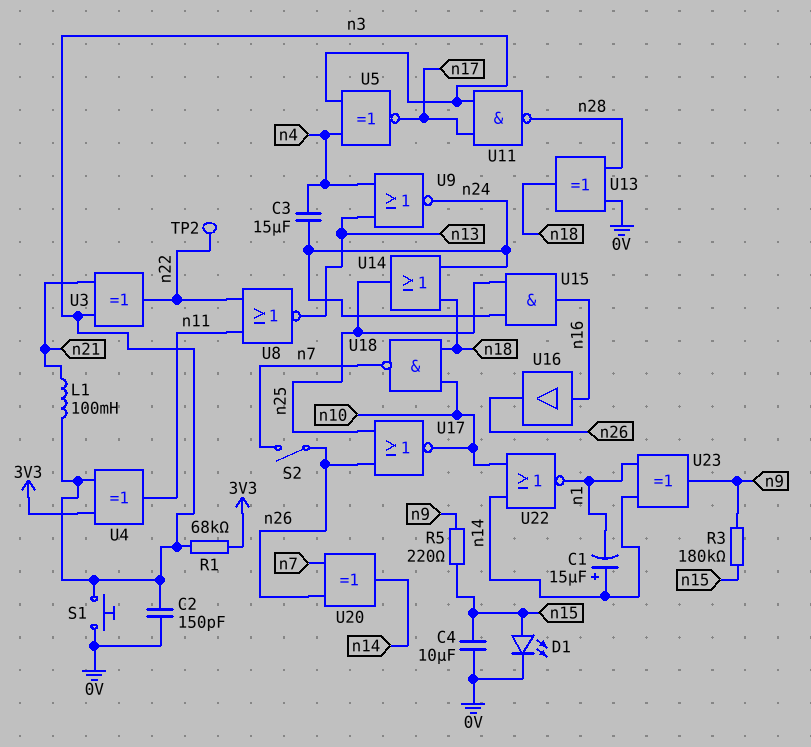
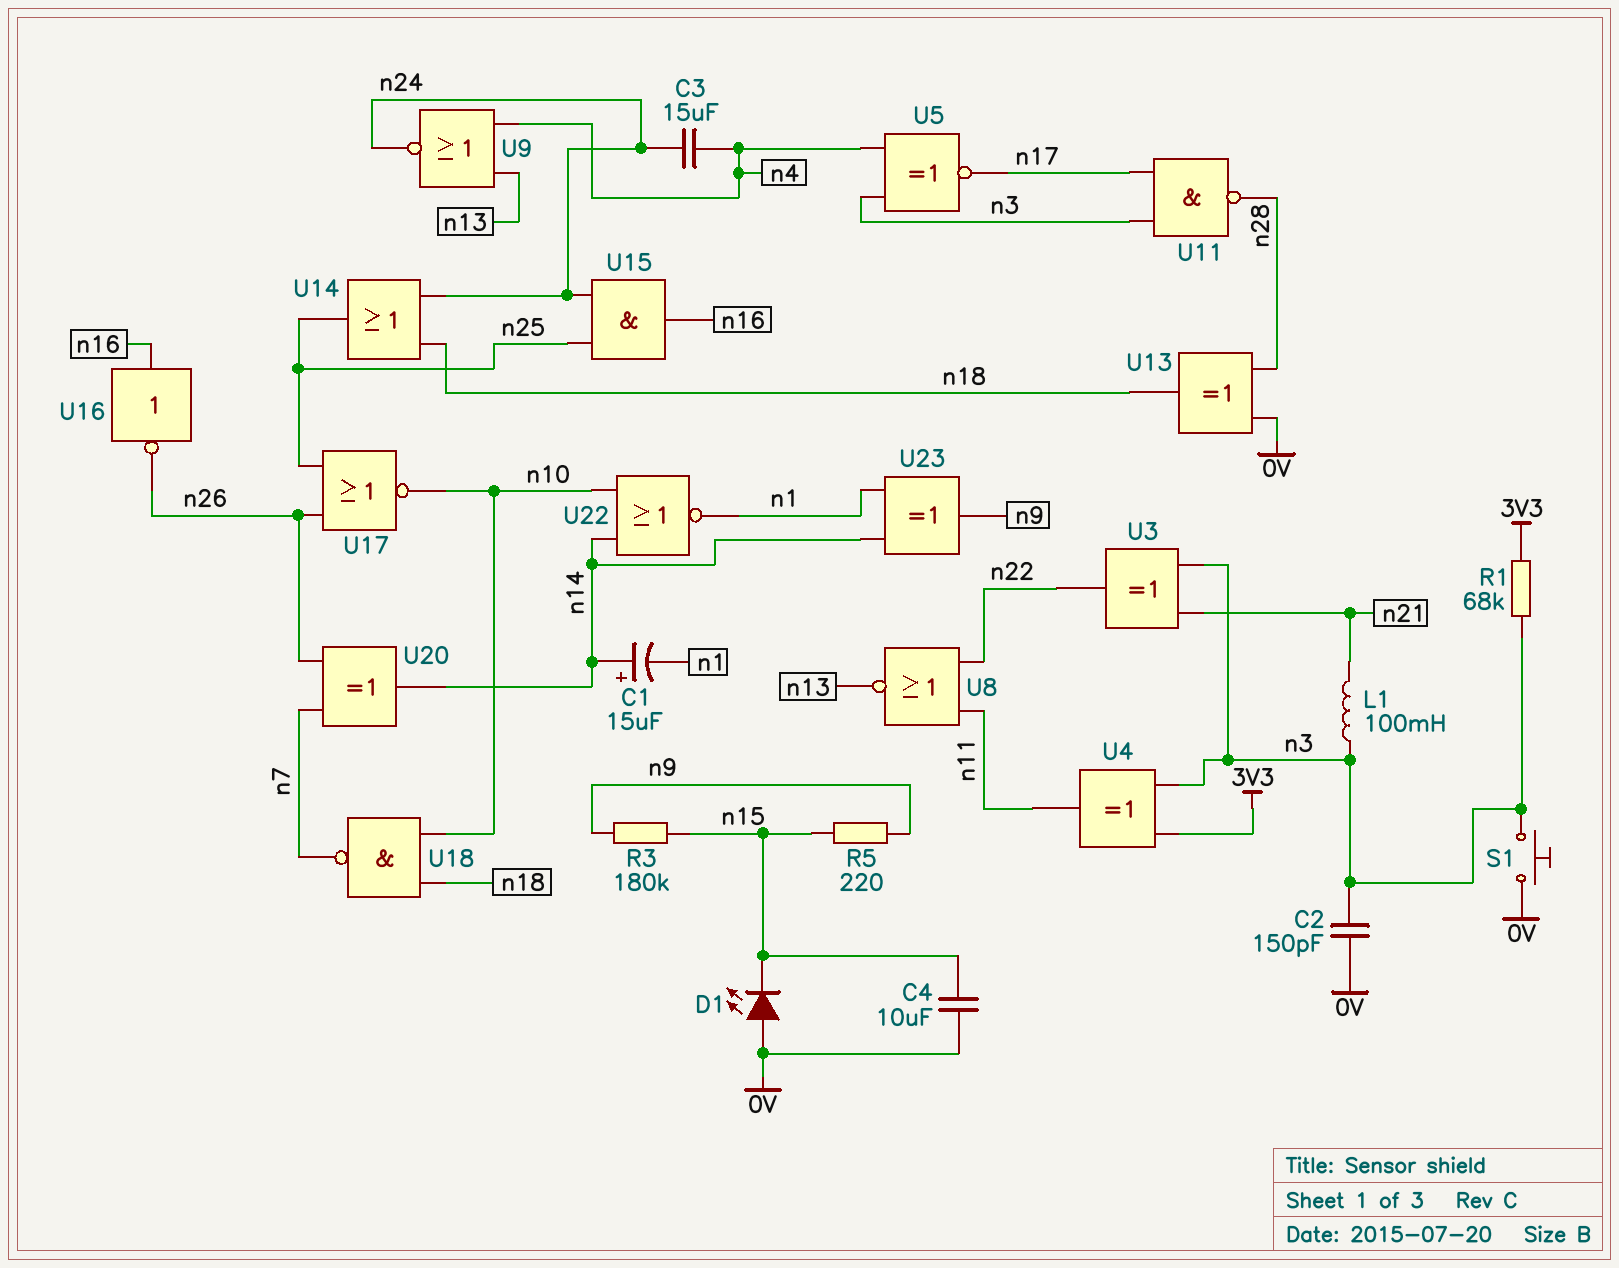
D1: LED (A n15, K 0V) -> LED (A 0V, K n15)
S2: switch (n7, n26) -> none
TP2: test point (n22) -> none
U16: buffer (in n16, out n26) -> NOT (in n16, out n26)

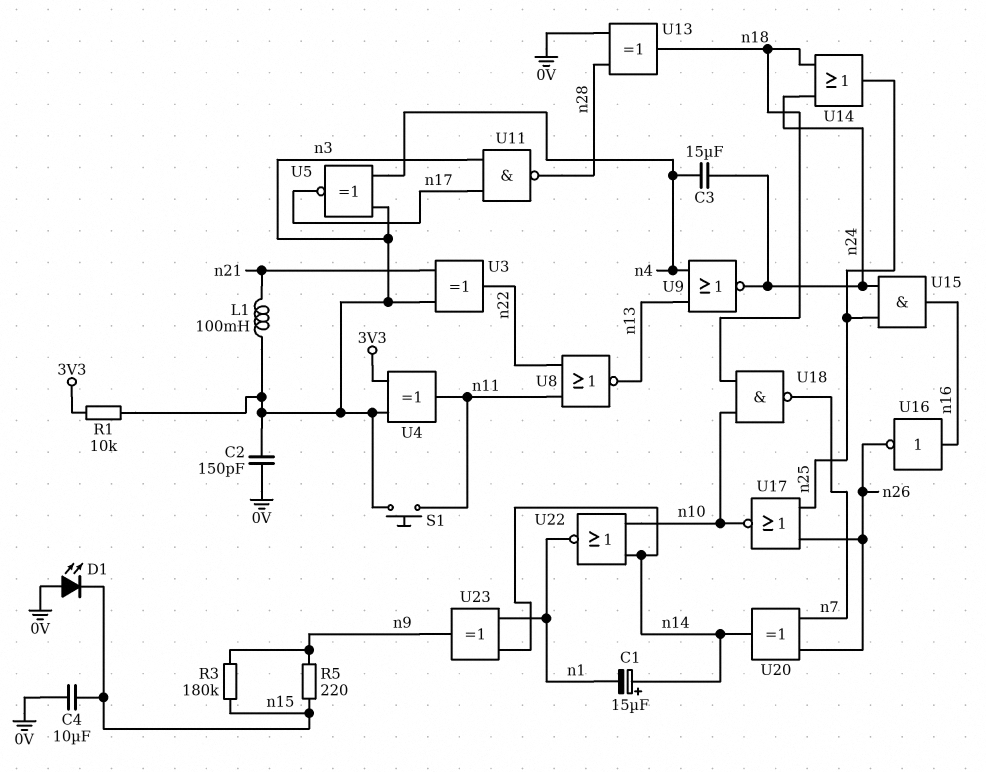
R1: 68k (3V3, n3) -> 10k (3V3, n3)
S1: button (0V, n3) -> button (n3, n11)

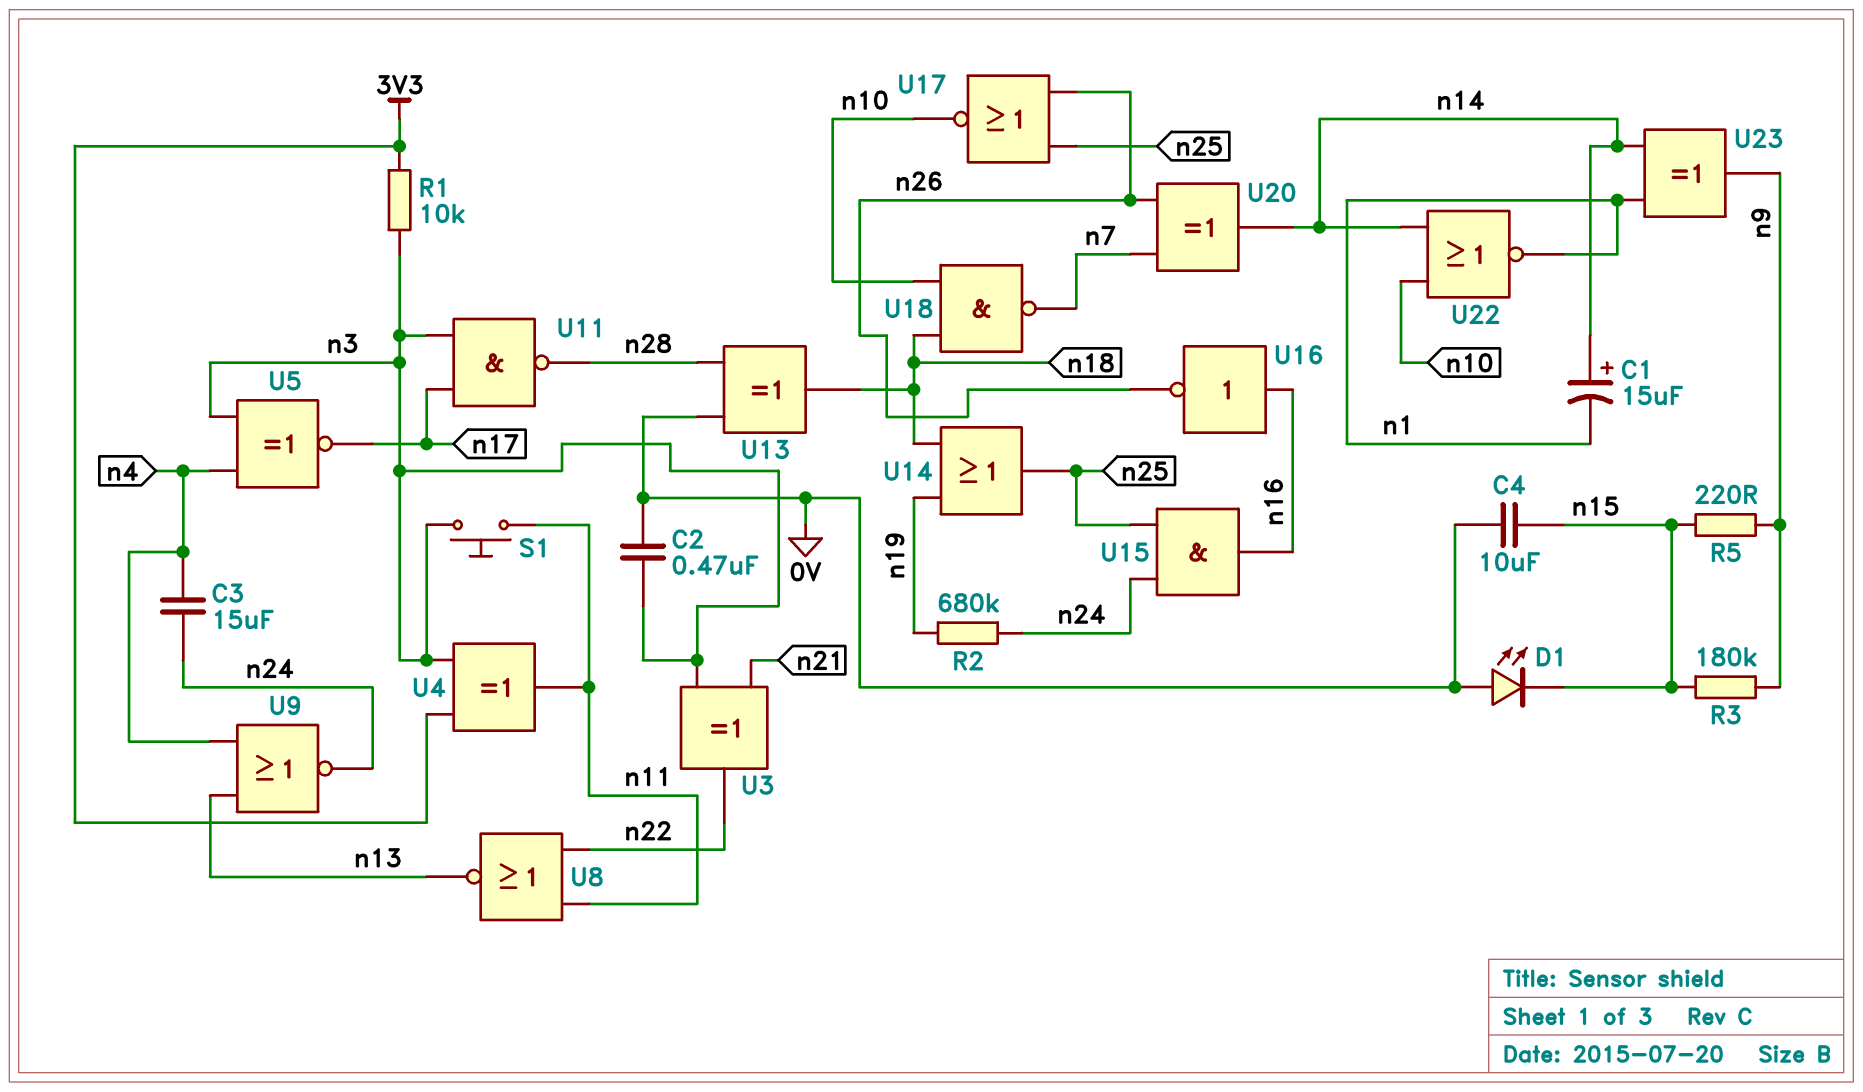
C2: 150pF (0V, n3) -> 470nF (0V, n3)
L1: 100mH (n3, n21) -> none
R2: none -> 680k (n19, n24)
U14: OR (in n18, in n24, out n25) -> OR (in n18, in n19, out n25)

